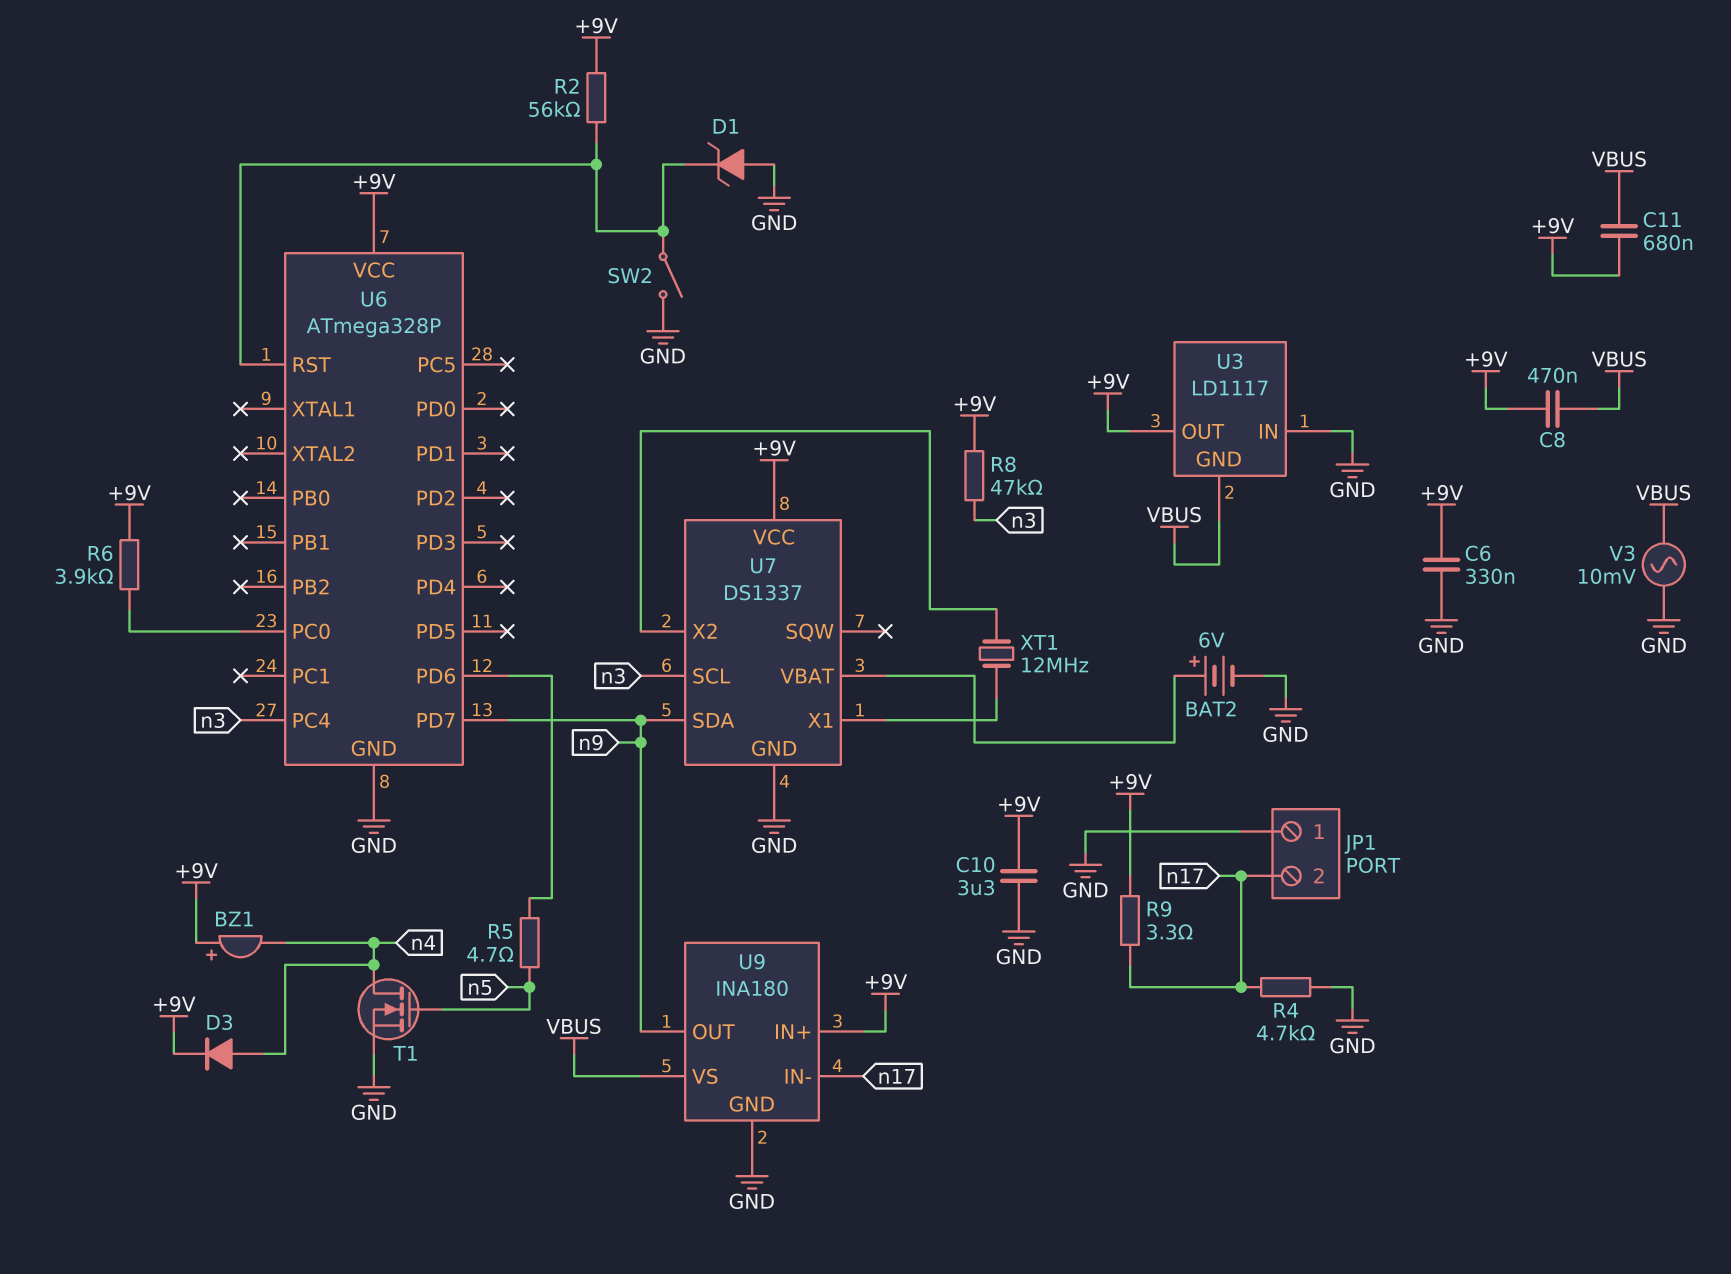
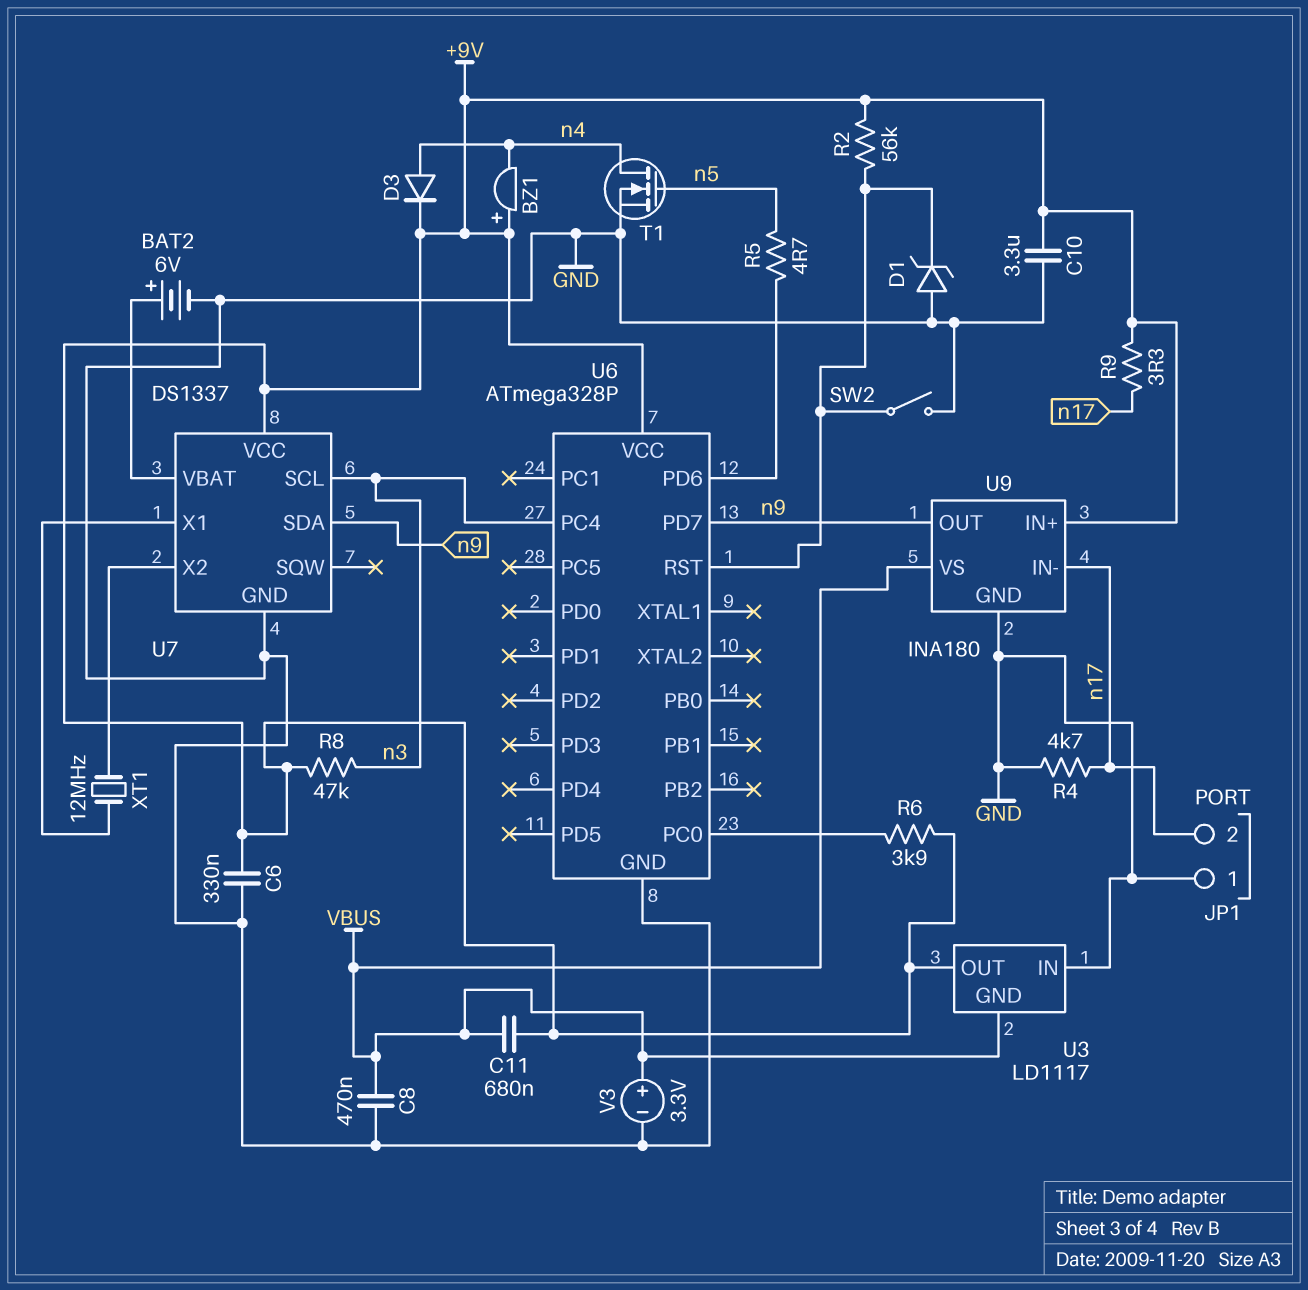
C8: 470nF (+9V, VBUS) -> 470nF (GND, VBUS)
V3: AC 10mV (GND, VBUS) -> 3.3V (plus VBUS, minus GND)

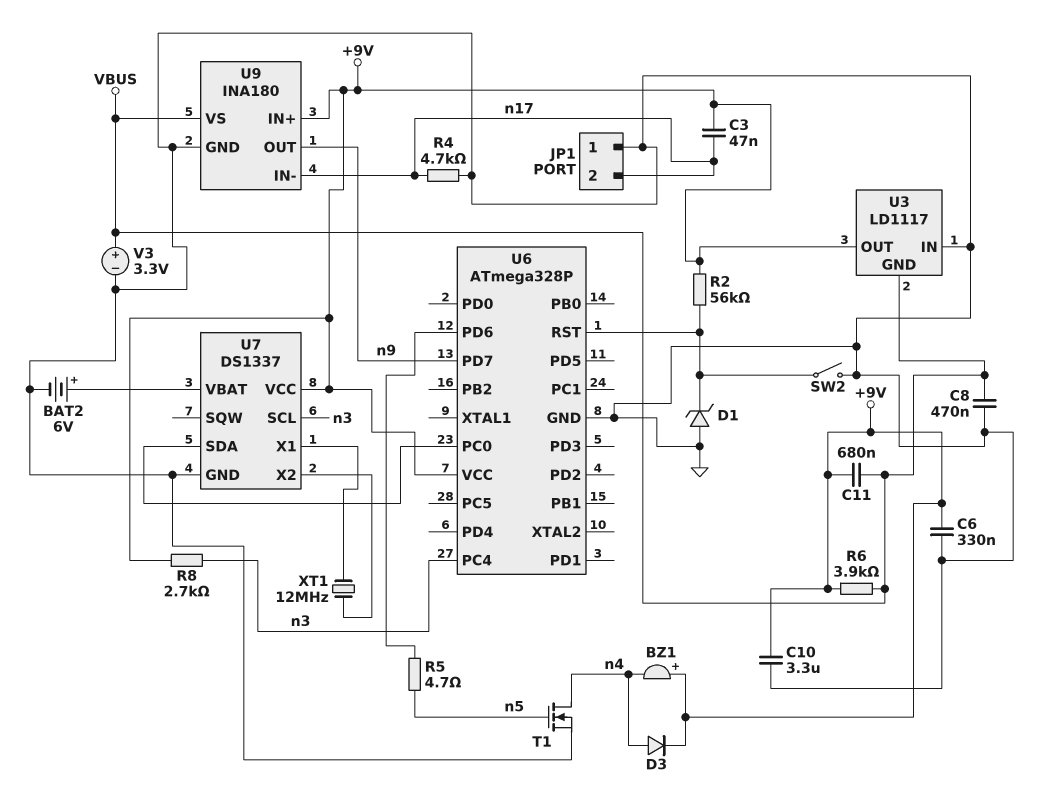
C3: none -> 47nF (+9V, n17)
R6: 3.9k (+9V, U6/PC0) -> 3.9k (+9V, VBUS)
R8: 47k (+9V, n3) -> 2.7k (+9V, n3)
R9: 3.3 (+9V, n17) -> none
U7 pin SDA: n9 -> U6/PC0

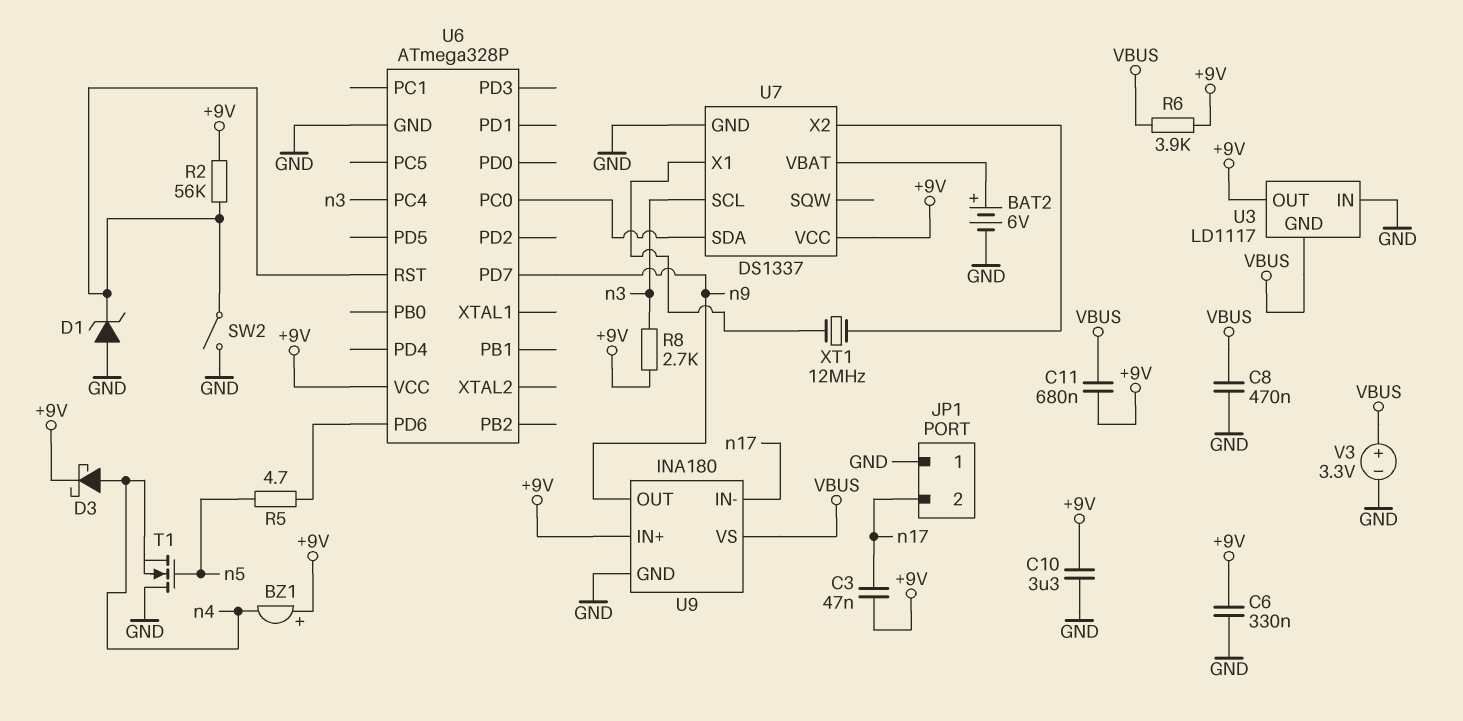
D3: diode (A n4, K +9V) -> schottky (A n4, K +9V)
R4: 4.7k (GND, n17) -> none
T1: NMOS (G n5, D n4, S GND) -> NMOS (G n5, D GND, S n4)

